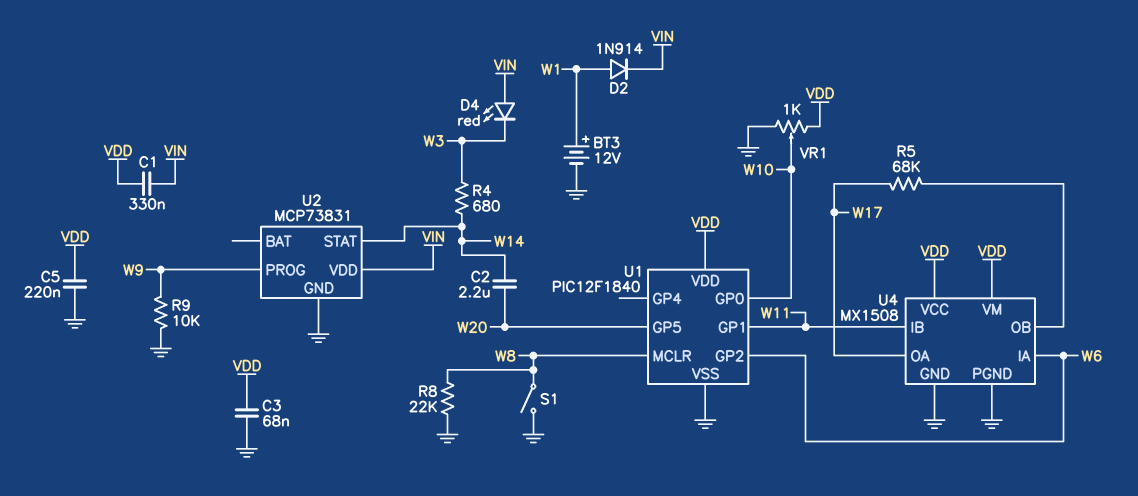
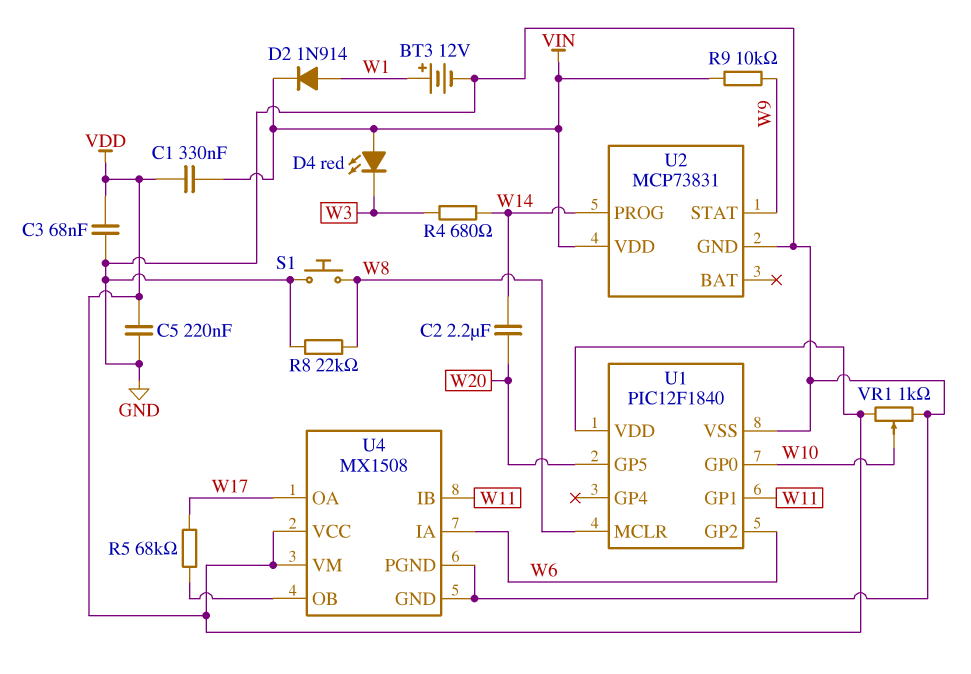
R9: 10k (GND, W9) -> 10k (VIN, W9)
S1: switch (GND, W8) -> button (GND, W8)
U2 pin PROG: W9 -> W14
U2 pin STAT: W14 -> W9

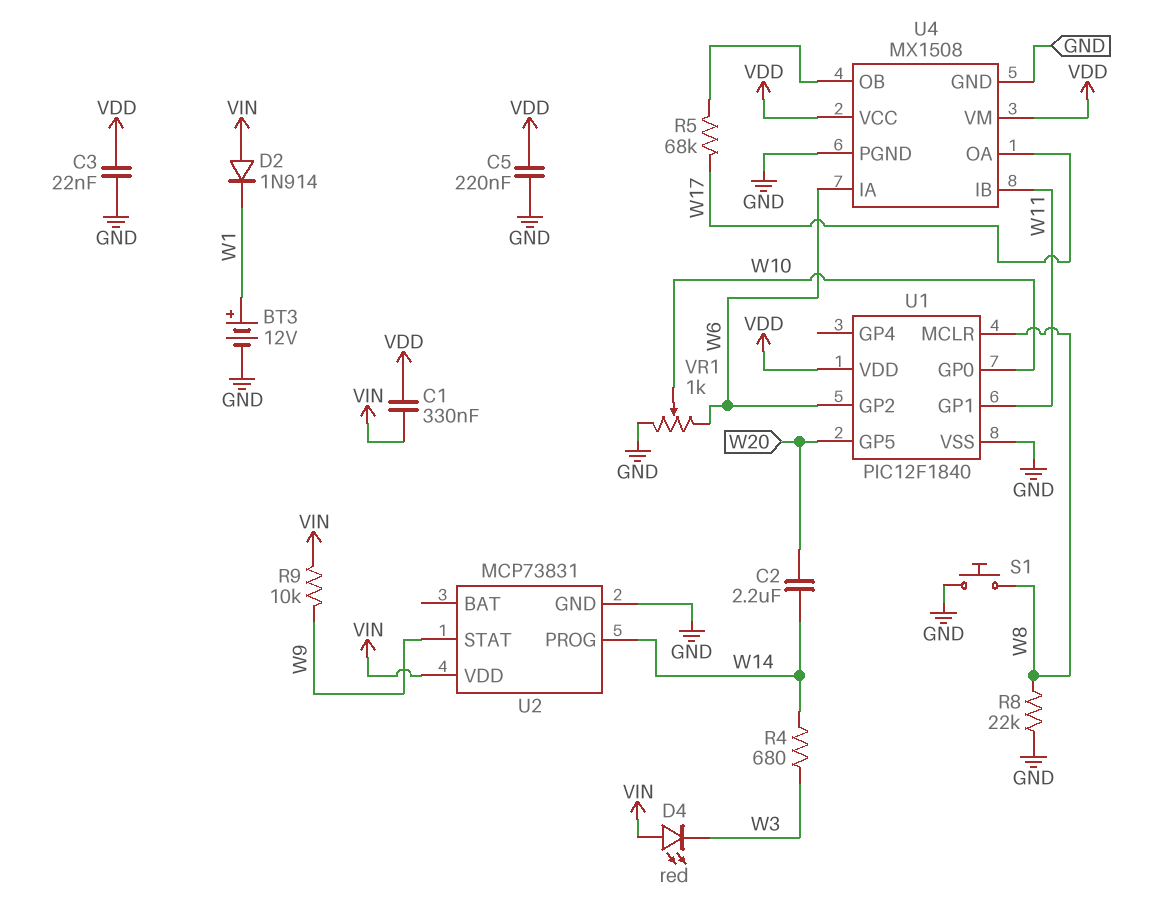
C3: 68nF (GND, VDD) -> 22nF (GND, VDD)
D2: diode 1N914 (A W1, K VIN) -> diode 1N914 (A VIN, K W1)
VR1: 1k (GND, VDD, wiper W10) -> 1k (GND, W6, wiper W10)

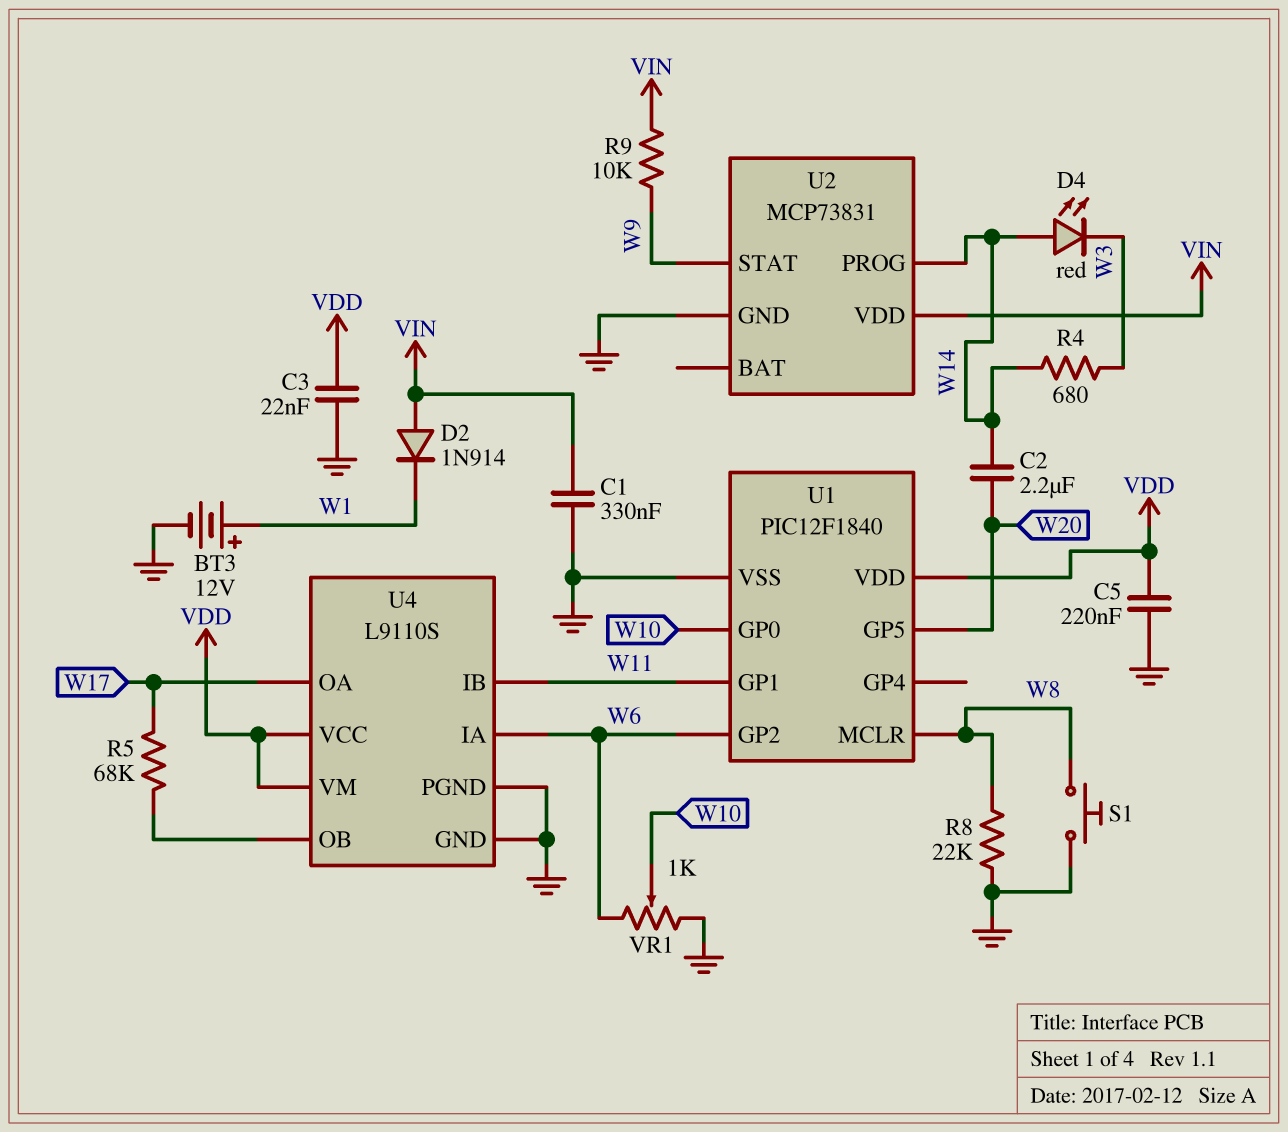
C1: 330nF (VDD, VIN) -> 330nF (GND, VIN)
D4: LED red (A VIN, K W3) -> LED red (A W14, K W3)
U4: MX1508 -> L9110S

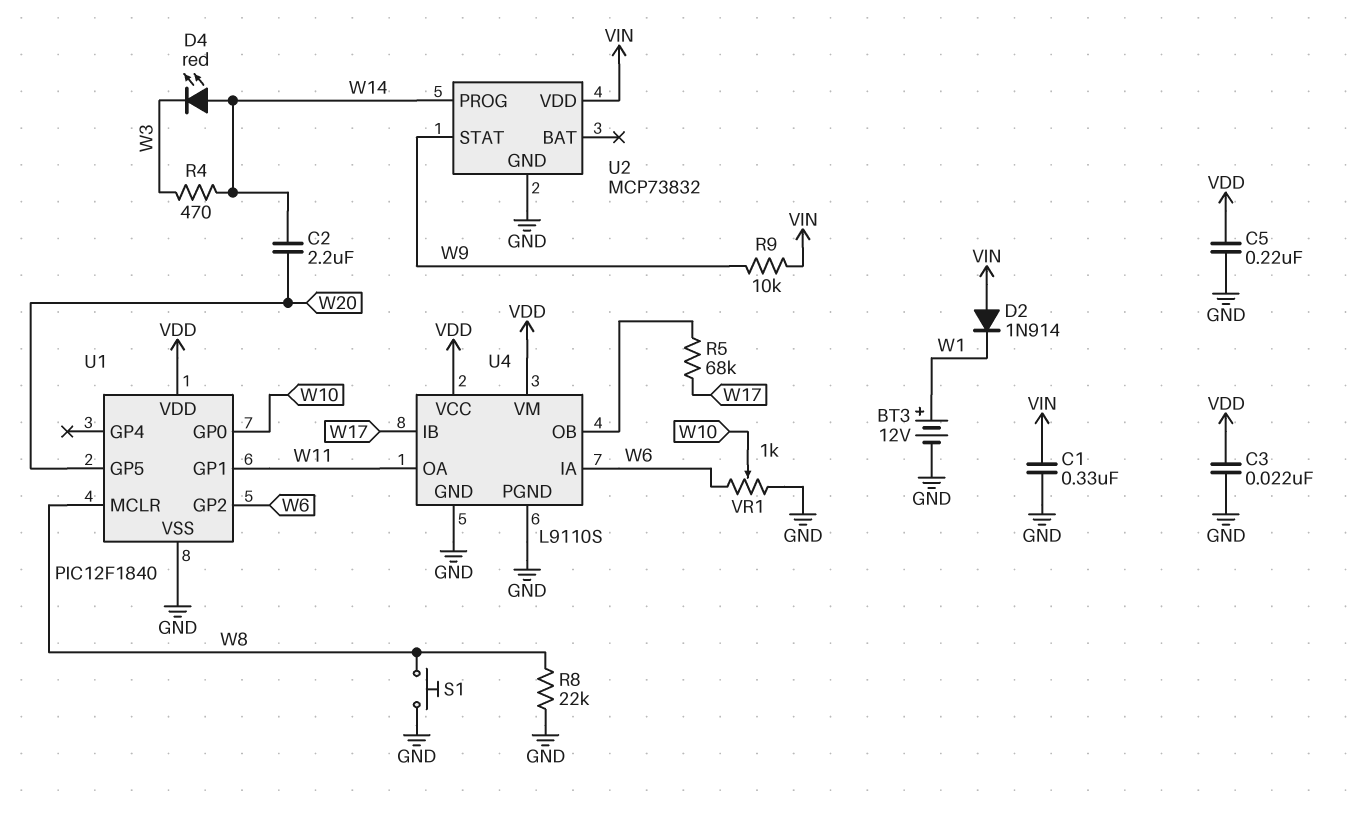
R4: 680 (W3, W14) -> 470 (W3, W14)
U2: MCP73831 -> MCP73832
U4 pin IB: W11 -> W17
U4 pin OA: W17 -> W11

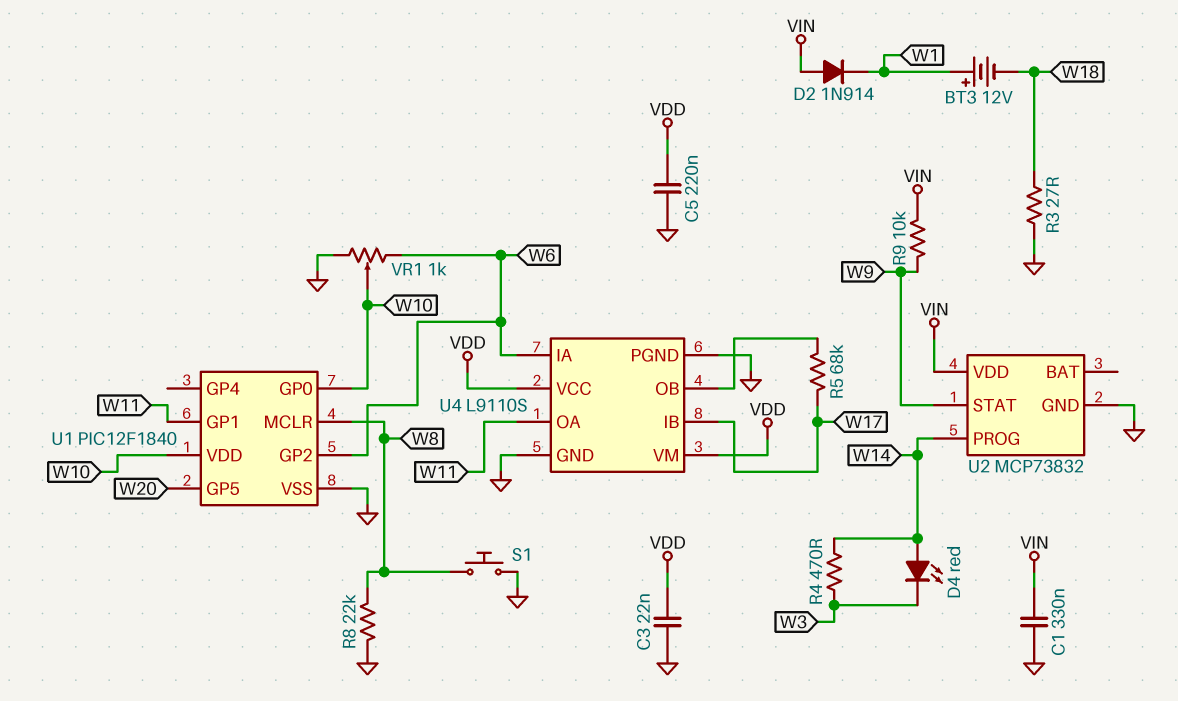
BT3: 12V (plus W1, minus GND) -> 12V (plus W1, minus W18)
C2: 2.2uF (W14, W20) -> none
R3: none -> 27 (GND, W18)
U1 pin VDD: VDD -> W10

